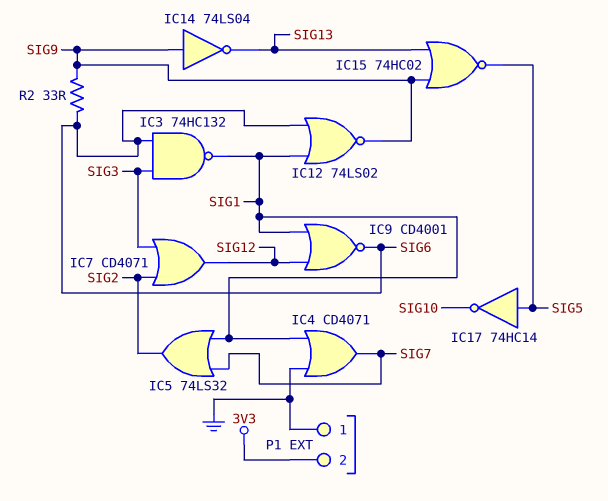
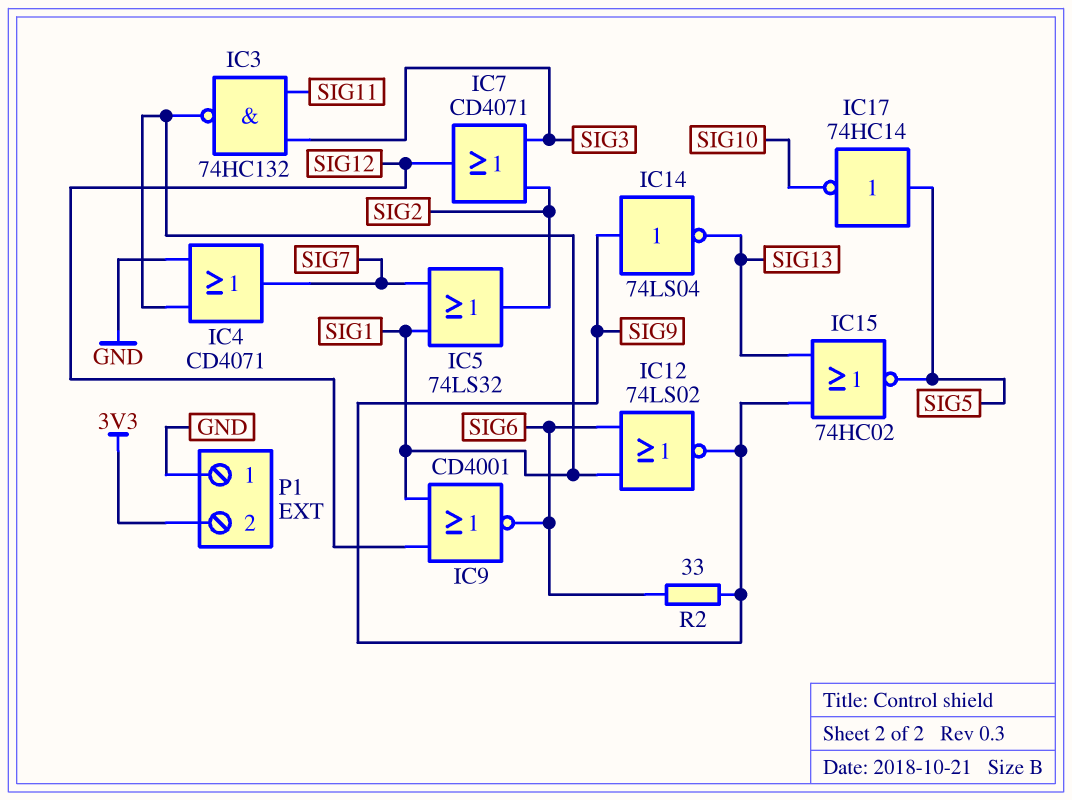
IC3: NAND 74HC132 (in SIG3, in SIG6, out SIG1) -> NAND 74HC132 (in SIG3, in SIG11, out SIG1)

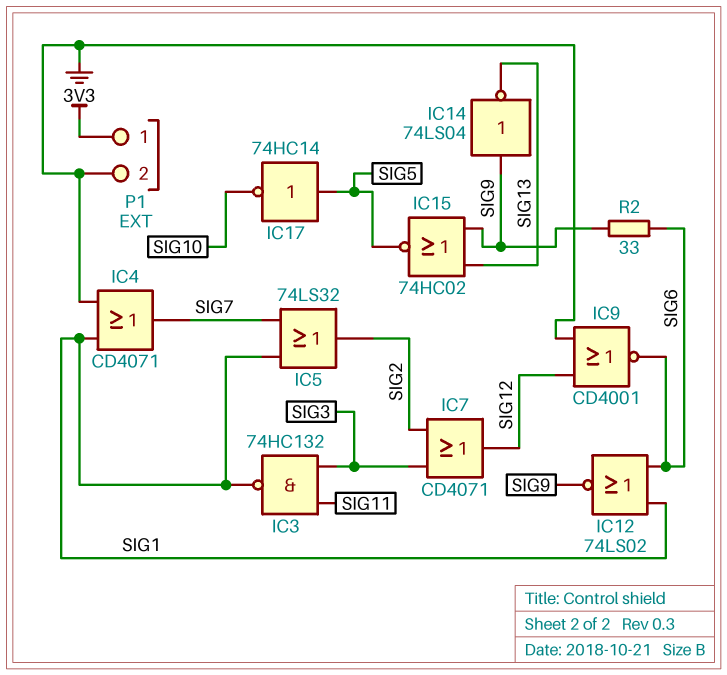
IC9: NOR CD4001 (in SIG1, in SIG12, out SIG6) -> NOR CD4001 (in GND, in SIG12, out SIG6)
P1 pin 1: GND -> 3V3
P1 pin 2: 3V3 -> GND

